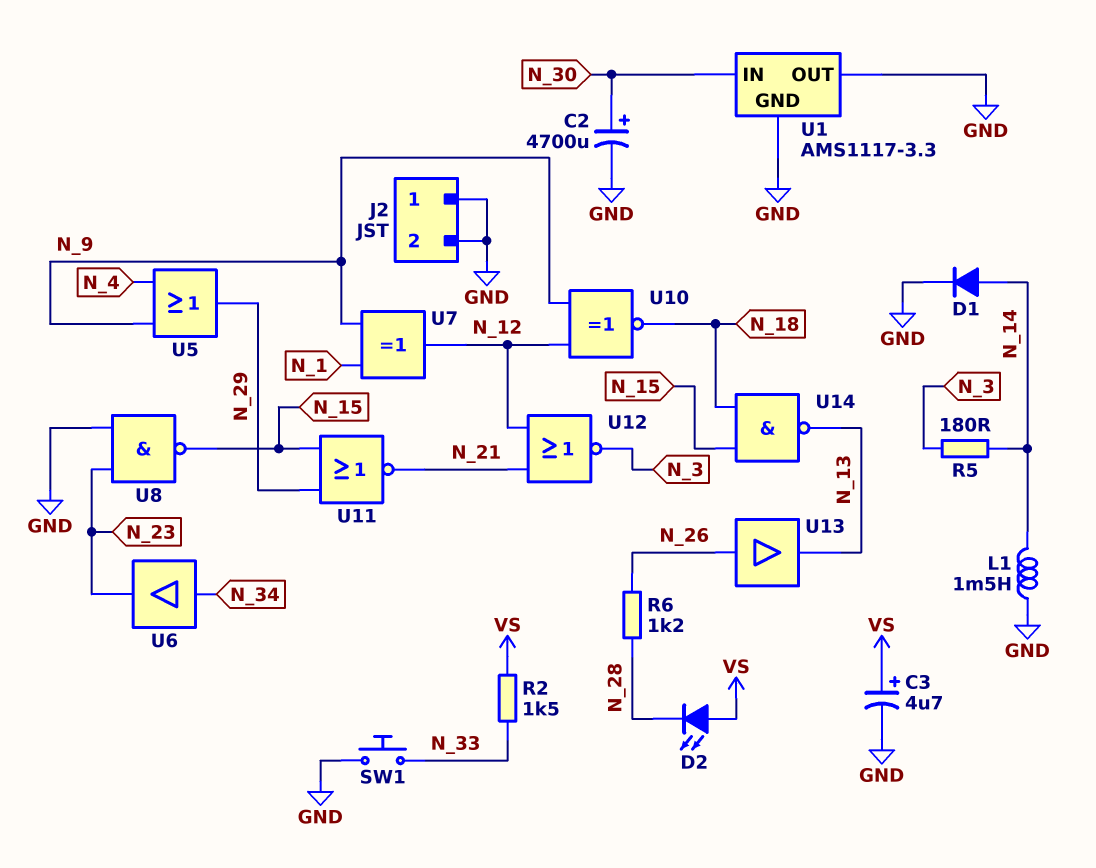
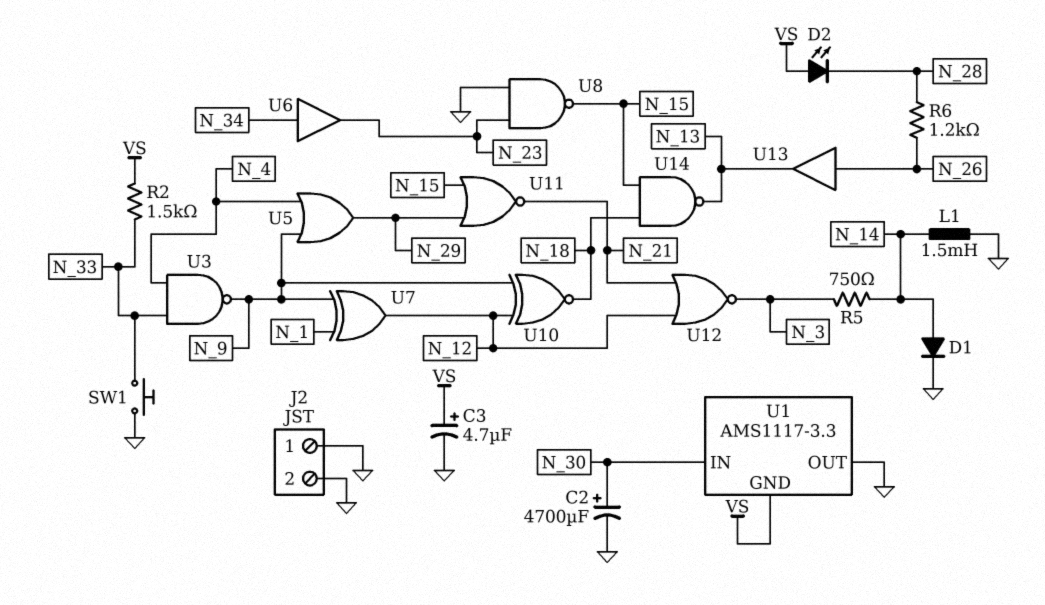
R5: 180 (N_3, N_14) -> 750 (N_3, N_14)
U1 pin GND: GND -> VS
U3: none -> NAND (in N_4, in N_33, out N_9)

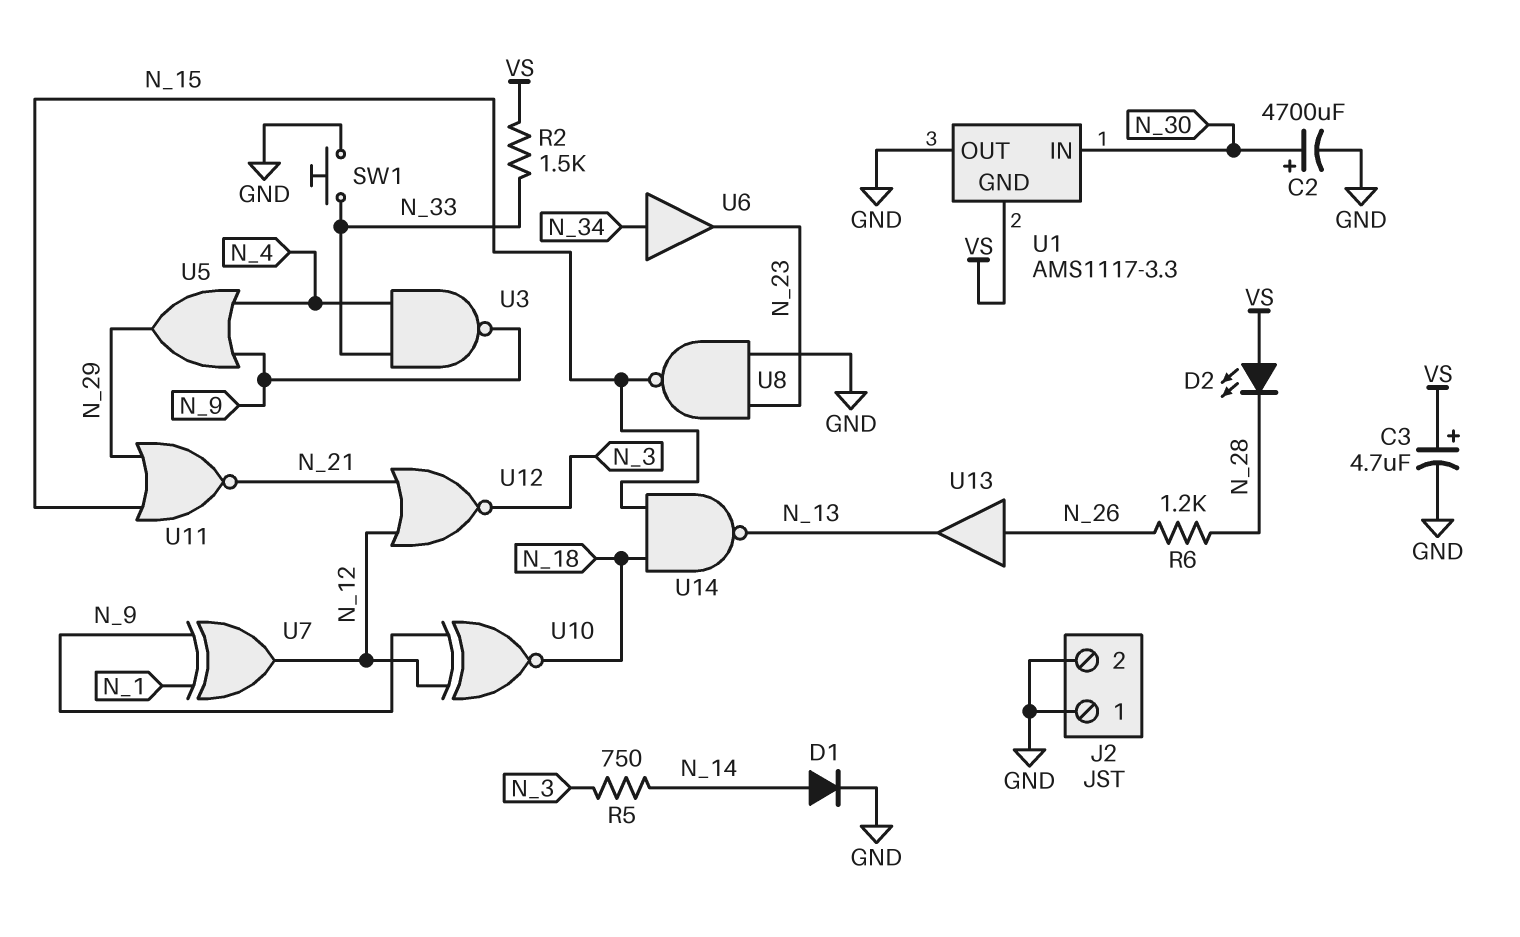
L1: 1.5mH (GND, N_14) -> none

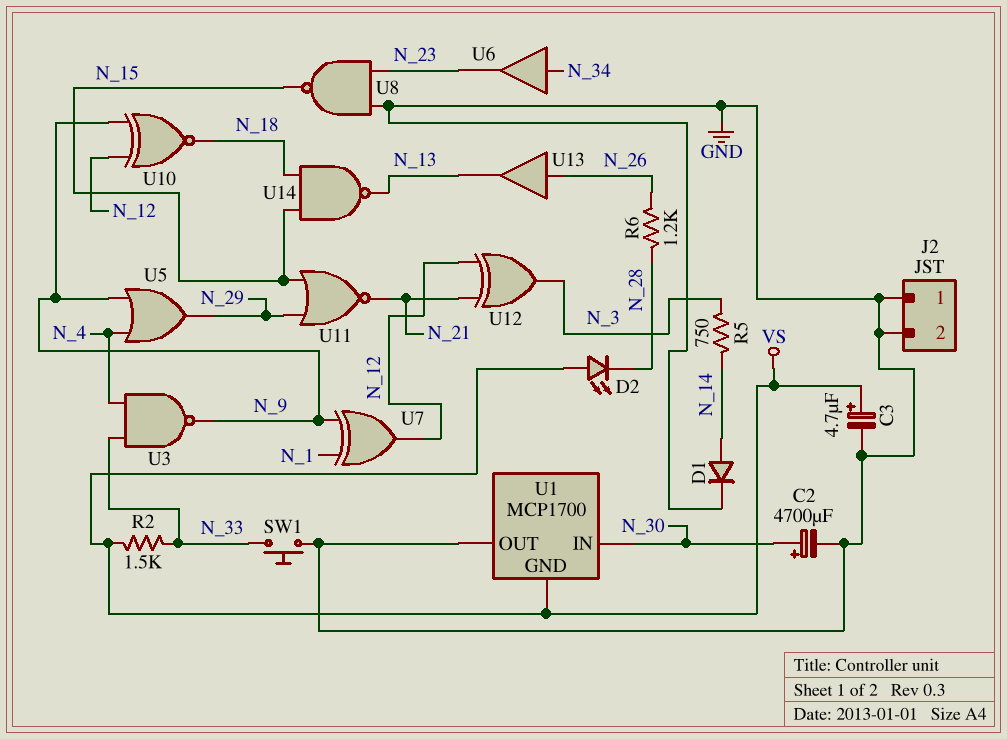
U1: AMS1117-3.3 -> MCP1700
U12: NOR (in N_12, in N_21, out N_3) -> XOR (in N_12, in N_21, out N_3)

